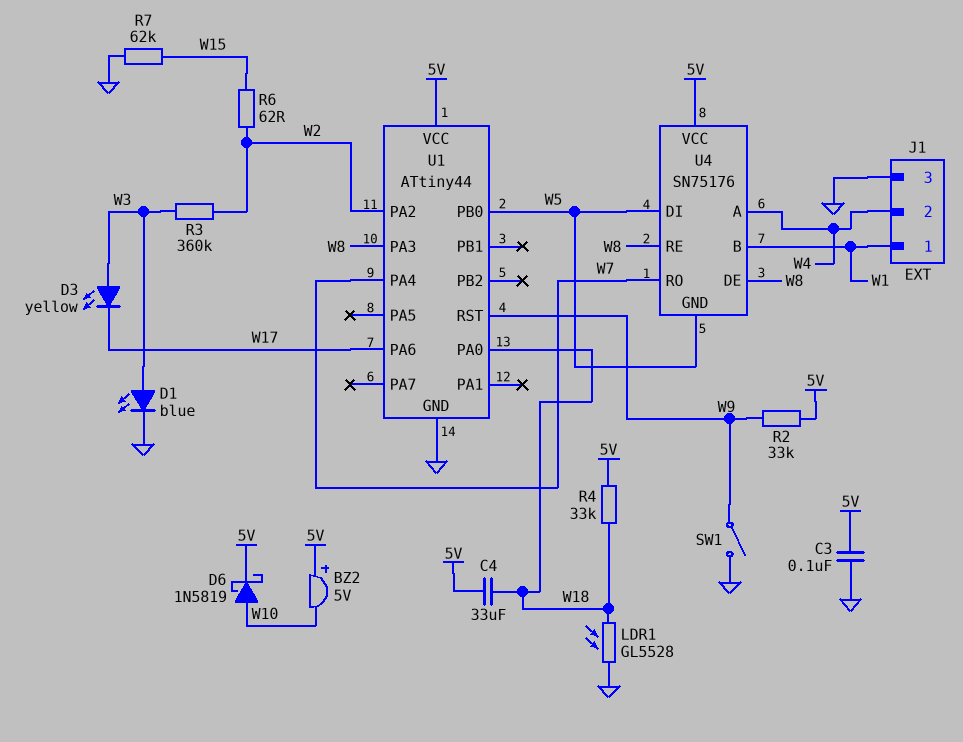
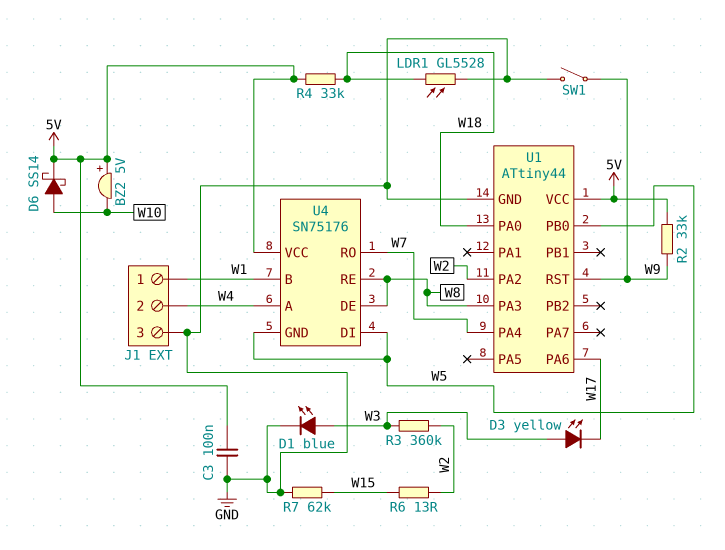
C4: 33uF (5V, W18) -> none
D6: schottky 1N5819 (A W10, K 5V) -> schottky SS14 (A W10, K 5V)
R6: 62 (W2, W15) -> 13 (W2, W15)

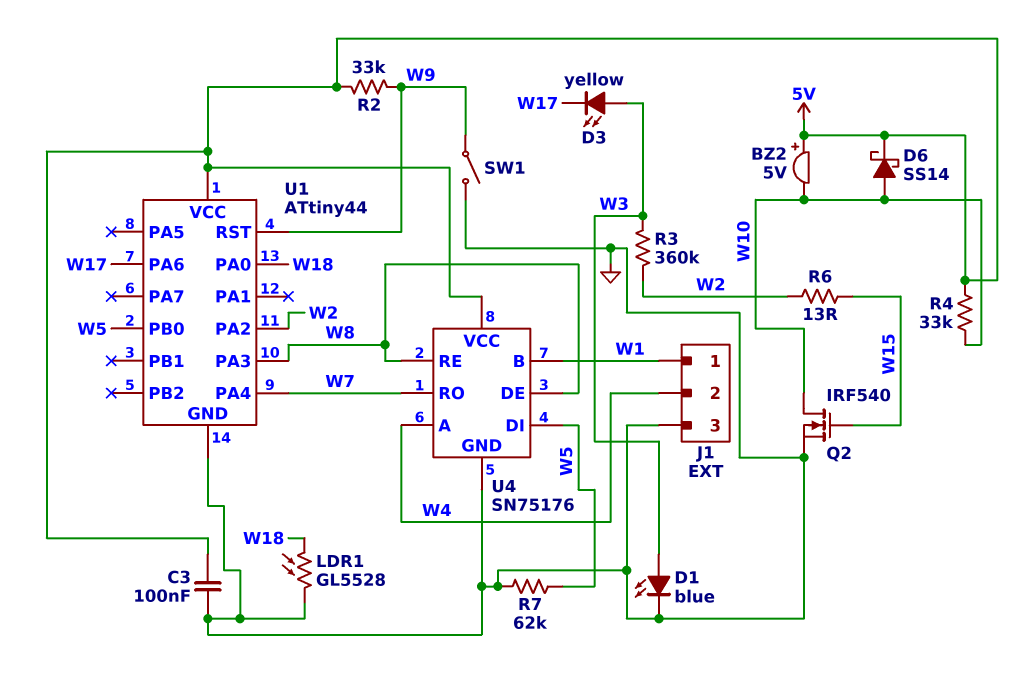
Q2: none -> NMOS IRF540 (G W15, D W10, S GND)
R4: 33k (5V, W18) -> 33k (5V, W10)
R7: 62k (GND, W15) -> 62k (GND, W5)
U4 pin GND: W5 -> GND

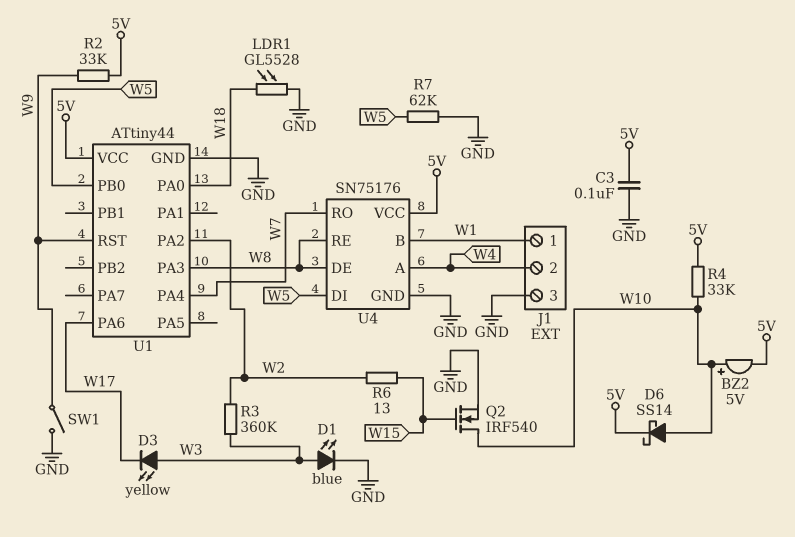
BZ2: buzzer 5V (plus 5V, minus W10) -> buzzer 5V (plus W10, minus 5V)

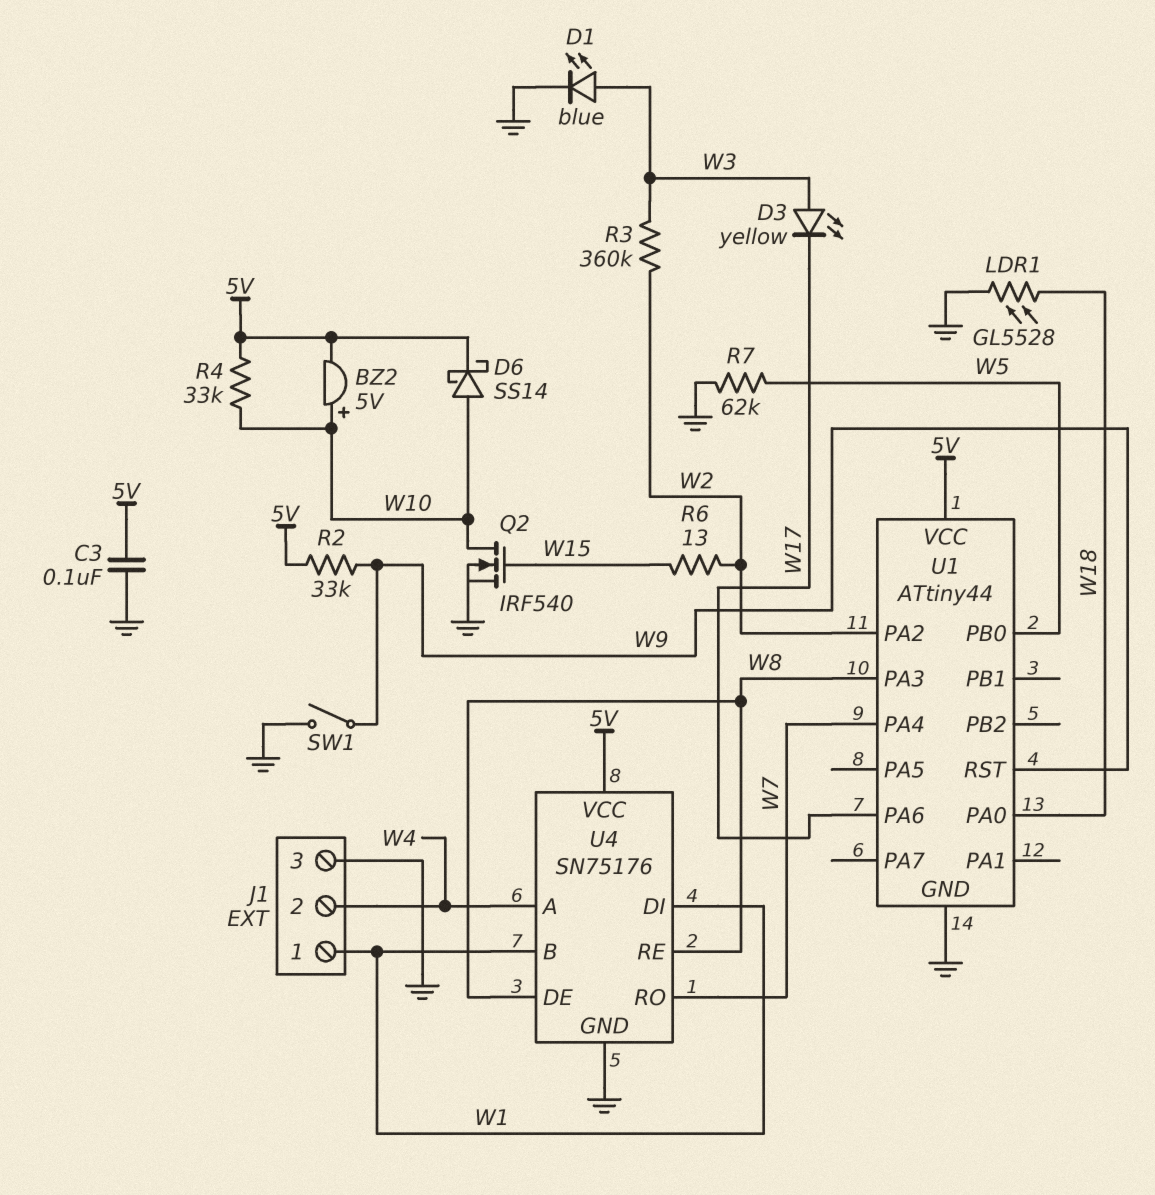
U4 pin DI: W5 -> W1

